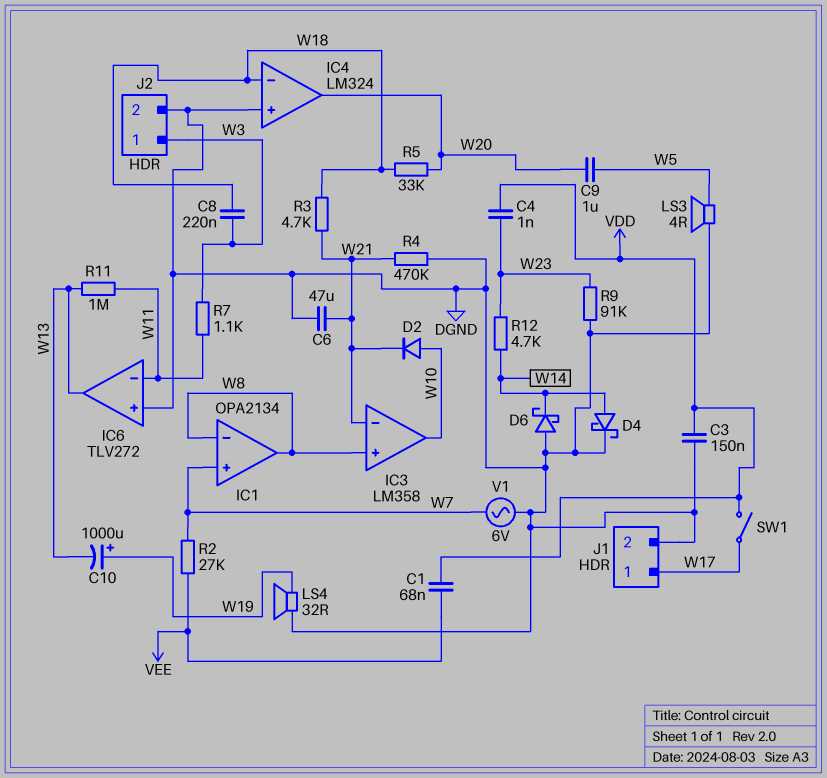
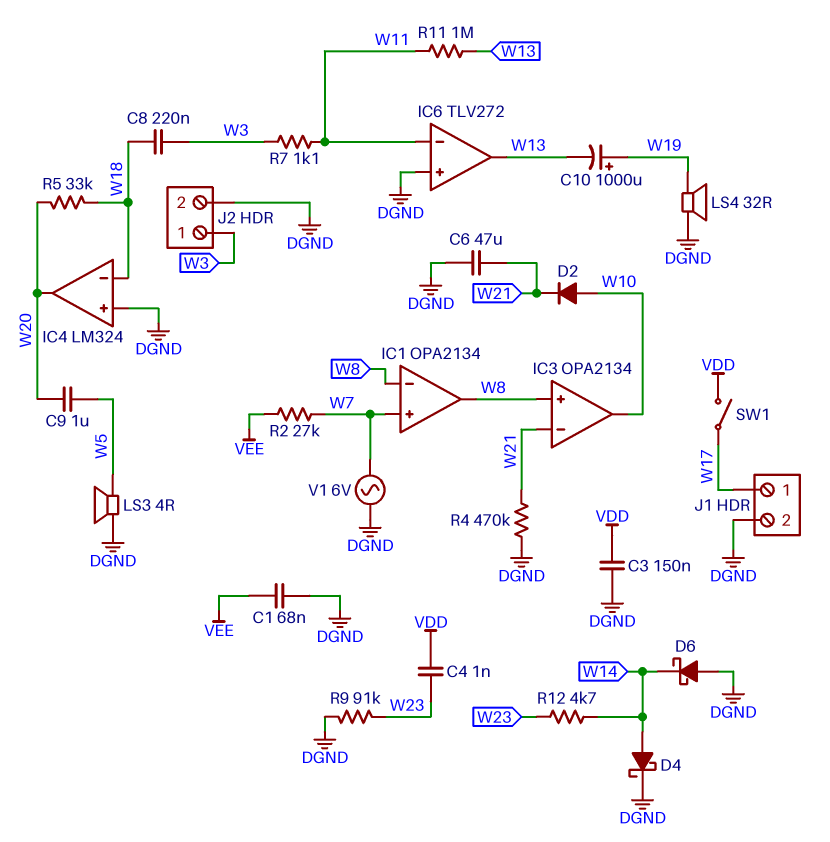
C1: 68nF (VDD, VEE) -> 68nF (DGND, VEE)
IC3: LM358 -> OPA2134
R3: 4.7k (W18, W21) -> none

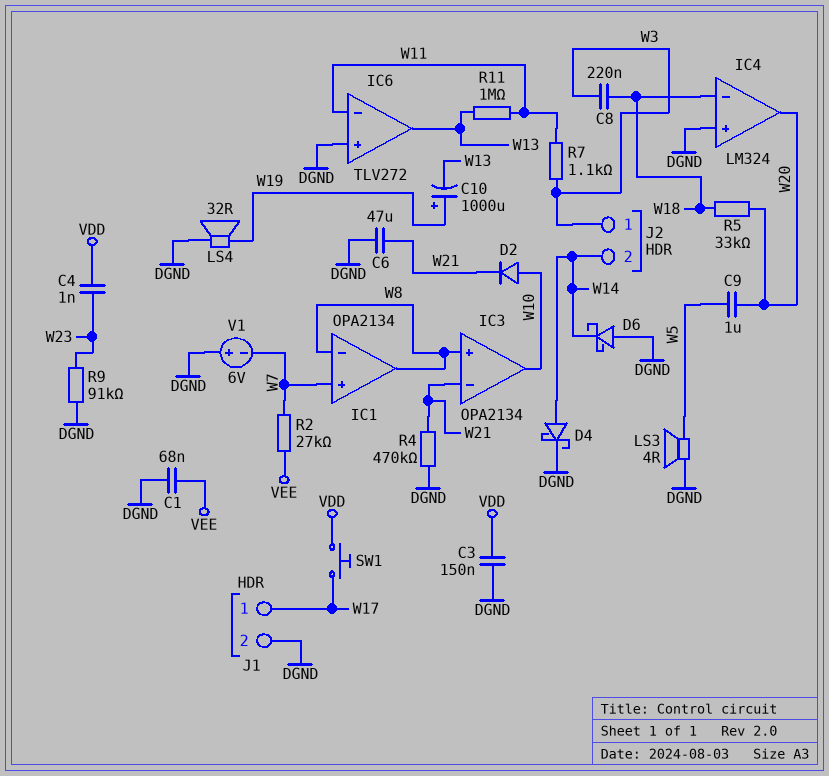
J2 pin 2: DGND -> W14
R12: 4.7k (W14, W23) -> none
SW1: switch (VDD, W17) -> button (VDD, W17)
V1: AC 6V (DGND, W7) -> 6V (plus DGND, minus W7)

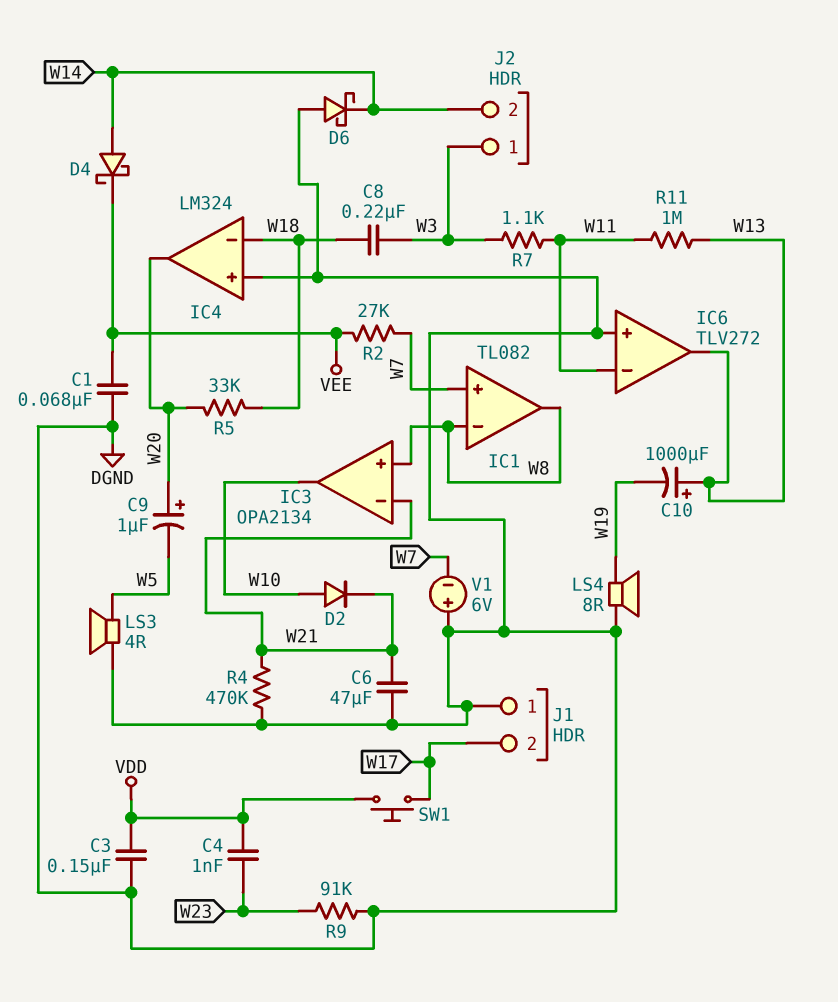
C9: 1uF (W5, W20) -> 1uF (plus W20, minus W5)
C10: 1000uF (plus W19, minus W13) -> 1000uF (plus W13, minus W19)
D4: schottky (A W14, K DGND) -> schottky (A W14, K VEE)
IC1: OPA2134 -> TL082
J1 pin 1: W17 -> DGND
J1 pin 2: DGND -> W17
LS4: speaker 32R (DGND, W19) -> speaker 8R (DGND, W19)

